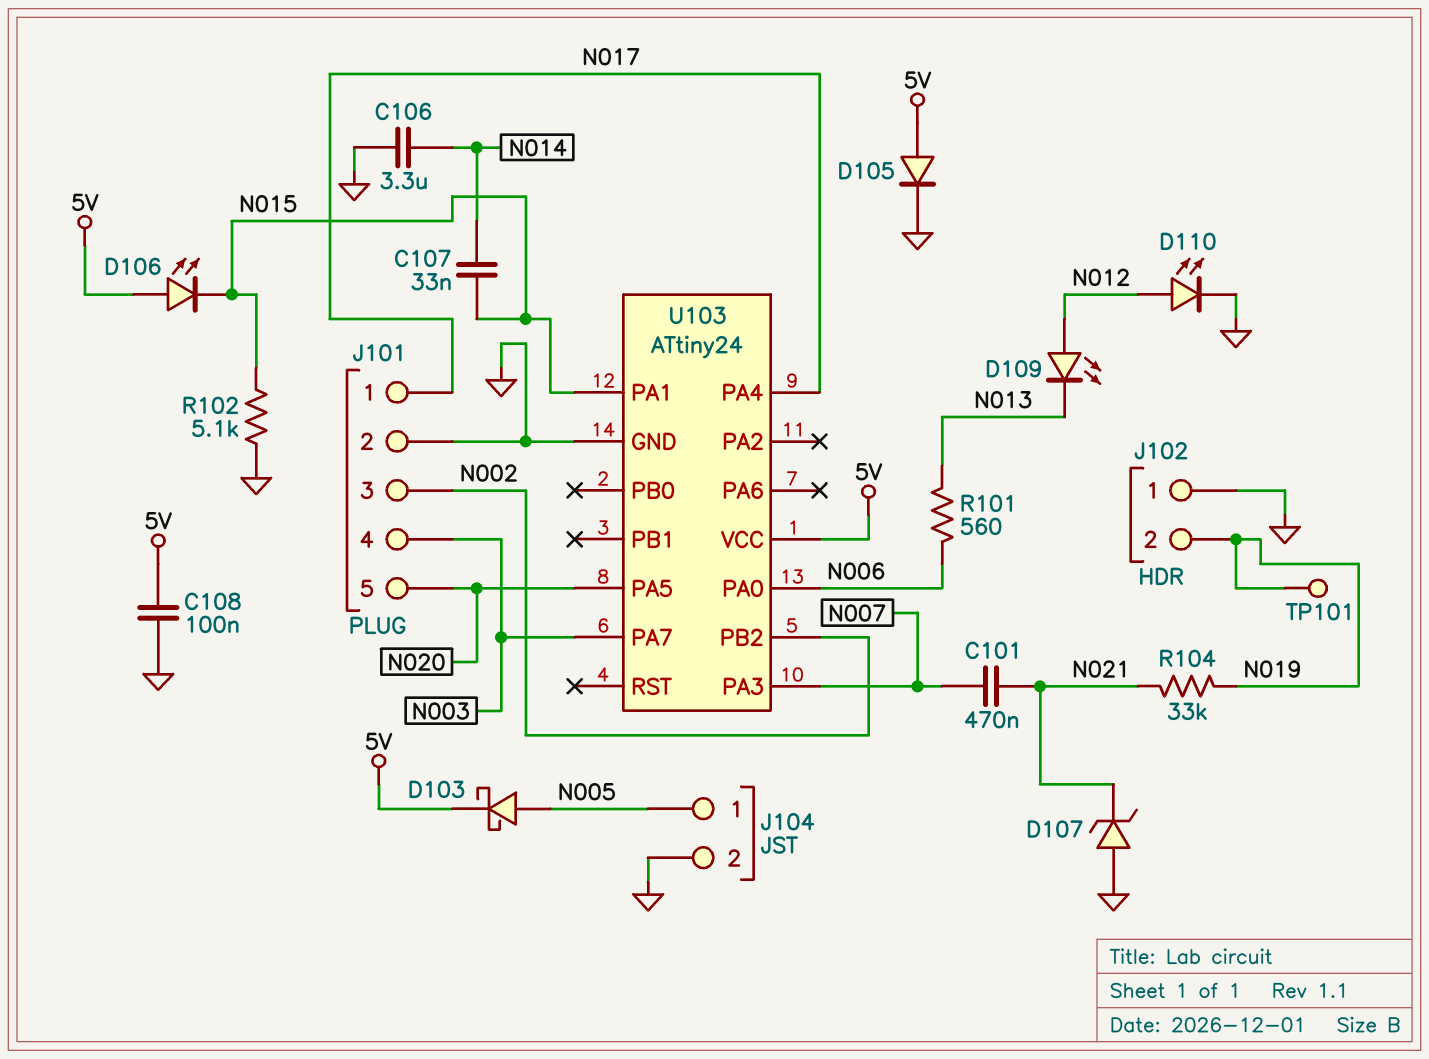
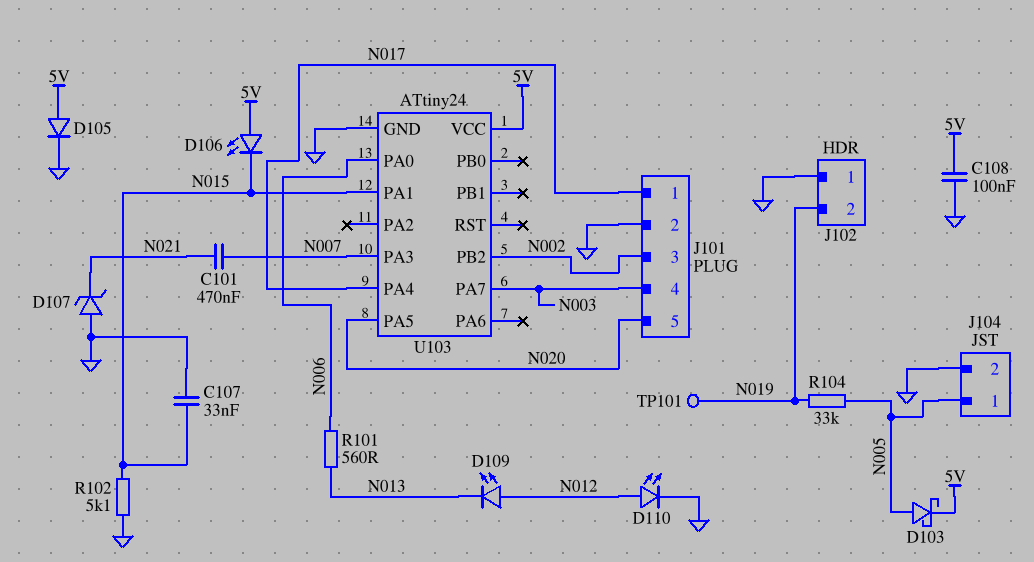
C106: 3.3uF (GND, N014) -> none
C107: 33nF (N014, N015) -> 33nF (GND, N015)
R104: 33k (N019, N021) -> 33k (N005, N019)

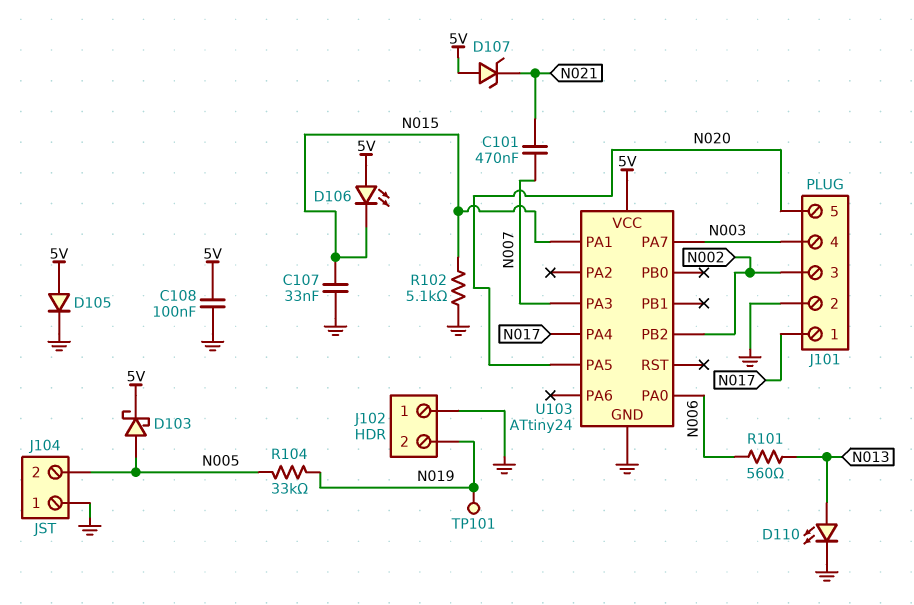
D107: zener (A GND, K N021) -> zener (A 5V, K N021)
D109: LED (A N012, K N013) -> none
D110: LED (A N012, K GND) -> LED (A N013, K GND)
J104 pin 1: N005 -> GND
J104 pin 2: GND -> N005

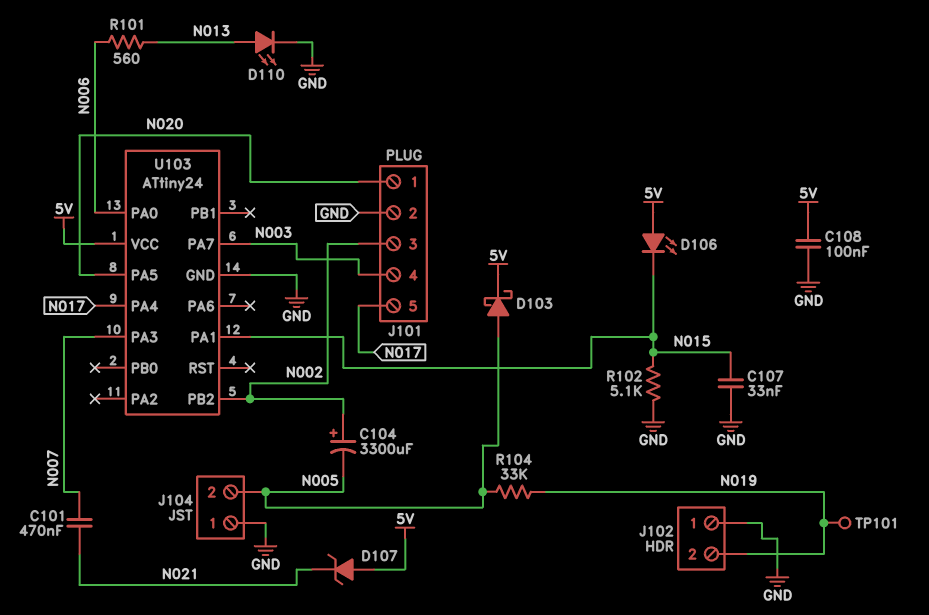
C104: none -> 3300uF (plus N002, minus N005)
D105: diode (A 5V, K GND) -> none
J101 pin 1: N017 -> N020
J101 pin 5: N020 -> N017

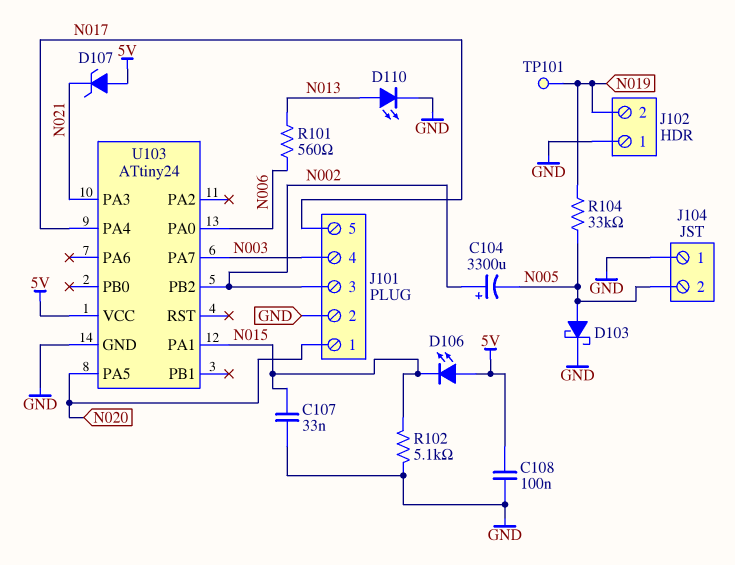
C101: 470nF (N007, N021) -> none
D103: schottky (A N005, K 5V) -> schottky (A N005, K GND)
U103 pin PA3: N007 -> N021

